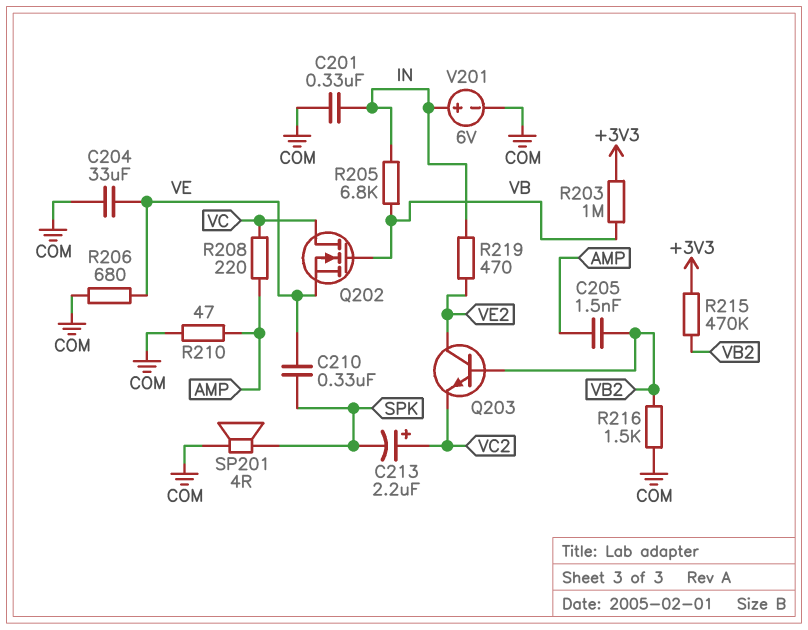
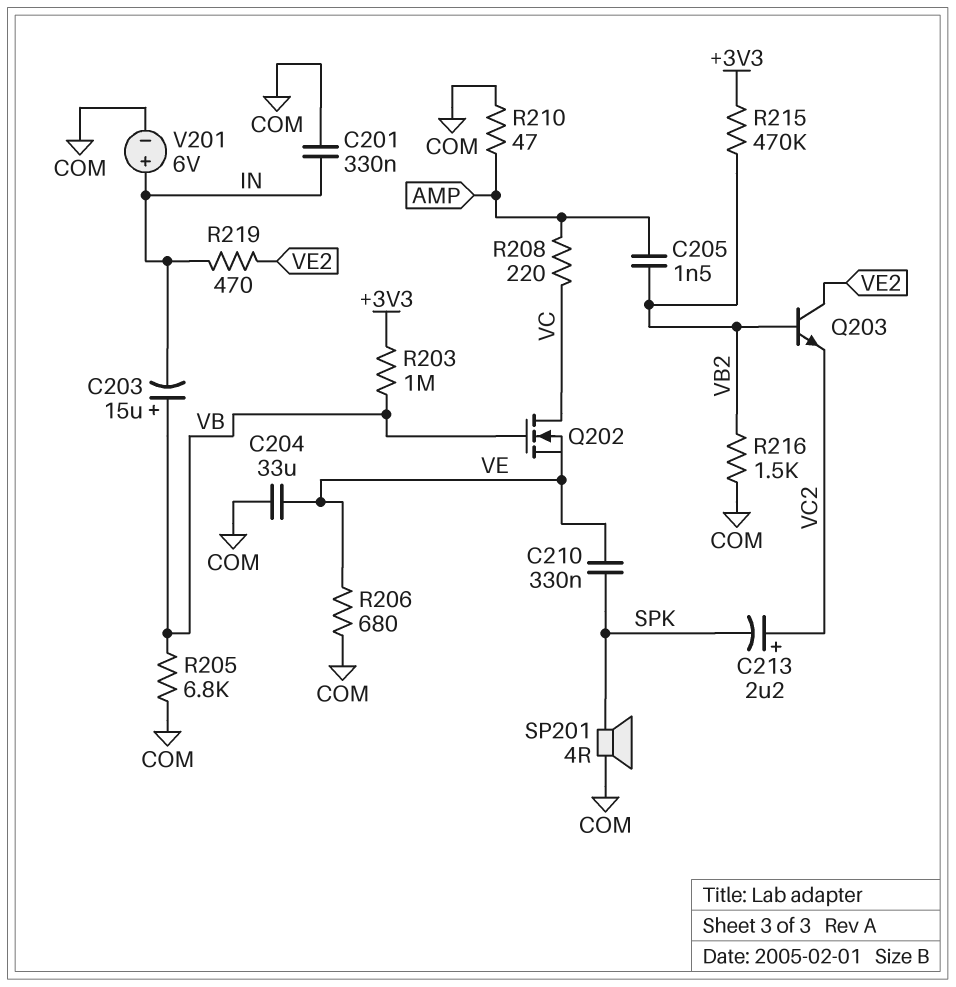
C203: none -> 15uF (plus VB, minus IN)
R205: 6.8k (IN, VB) -> 6.8k (COM, VB)

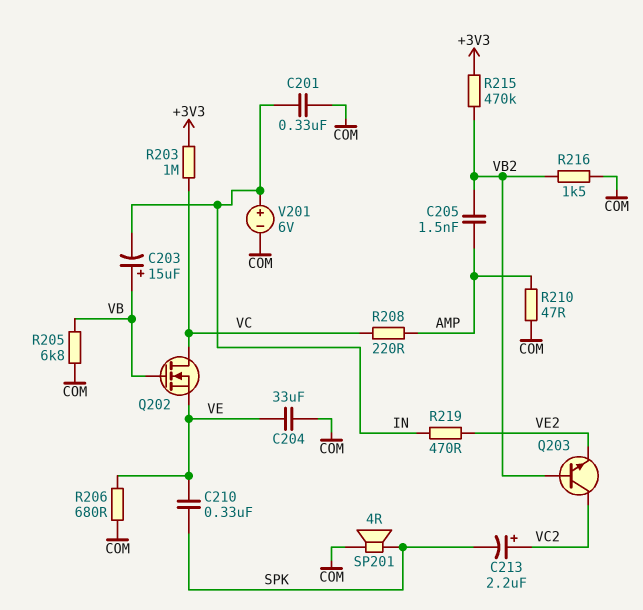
Q203: NPN (B VB2, C VE2, E VC2) -> NPN (B VB2, C VC2, E VE2)
R203: 1M (+3V3, VB) -> 1M (+3V3, VC)

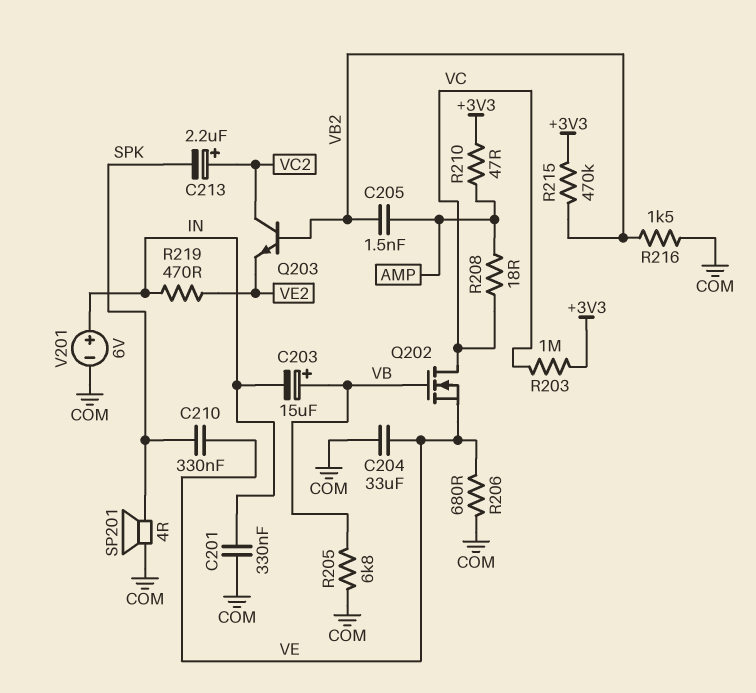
R208: 220 (AMP, VC) -> 18 (AMP, VC)
R210: 47 (AMP, COM) -> 47 (+3V3, AMP)

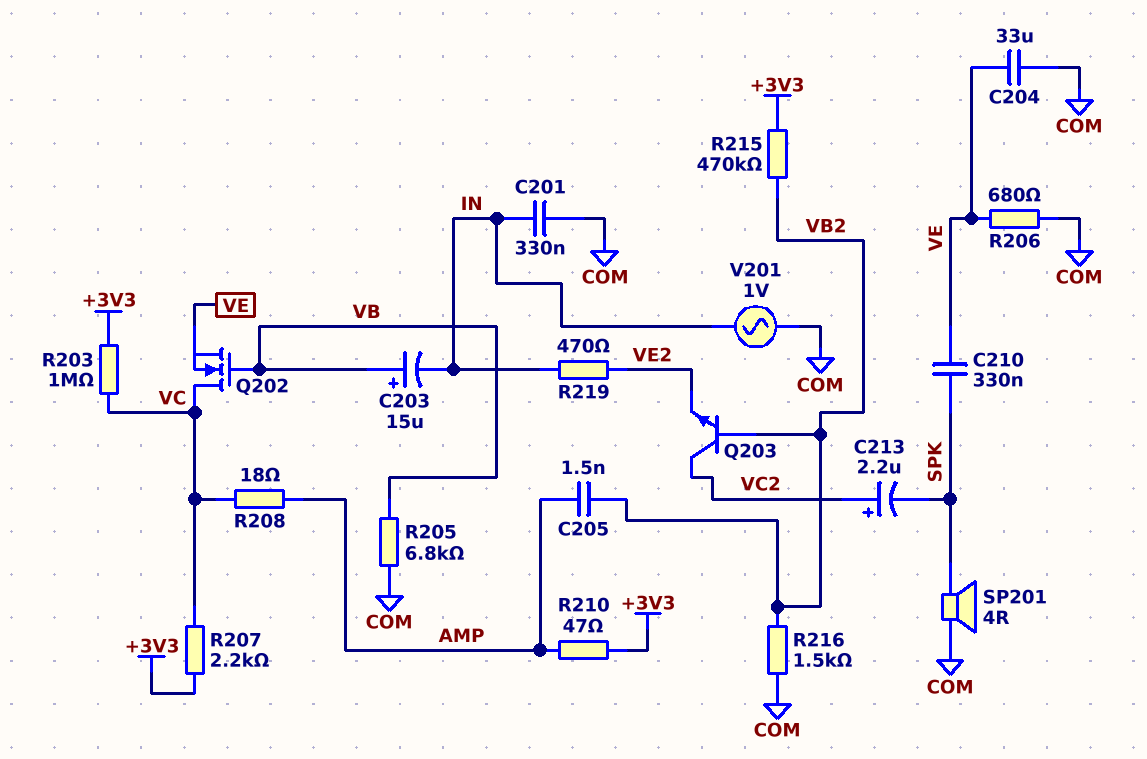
R207: none -> 2.2k (+3V3, VC)
V201: 6V (plus IN, minus COM) -> AC 1V (COM, IN)

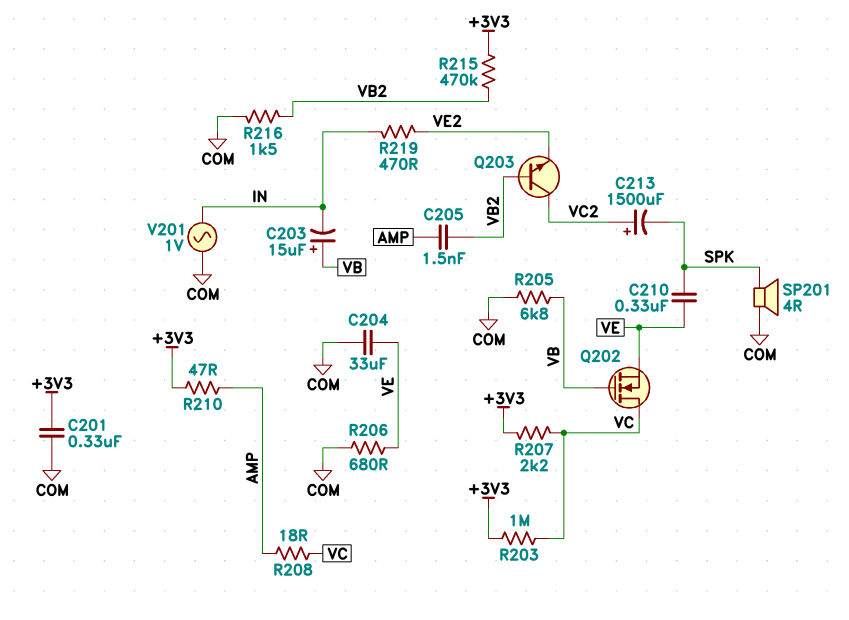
C201: 330nF (COM, IN) -> 330nF (+3V3, COM)
C213: 2.2uF (plus VC2, minus SPK) -> 1500uF (plus VC2, minus SPK)

